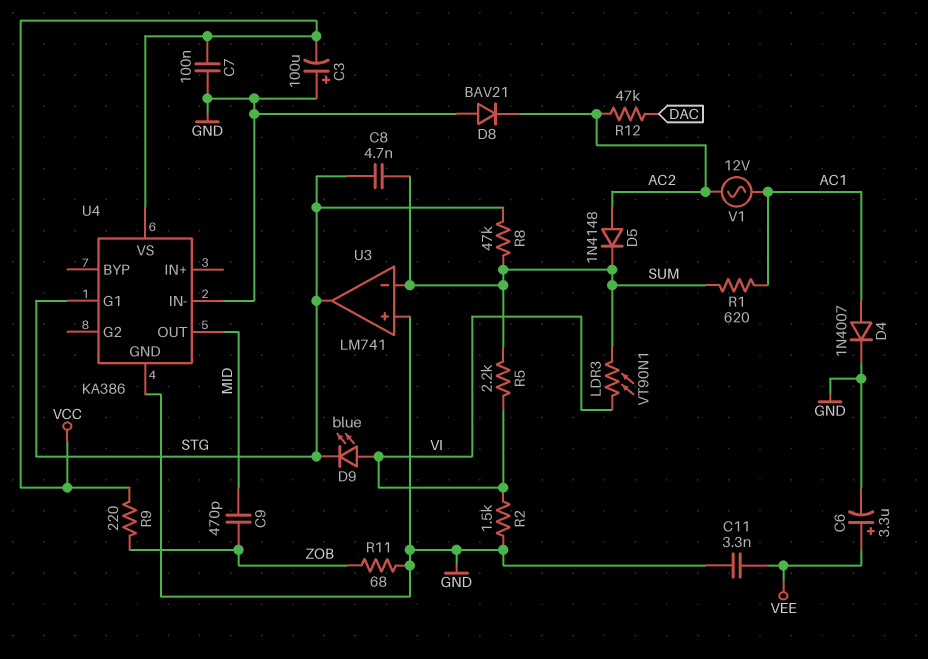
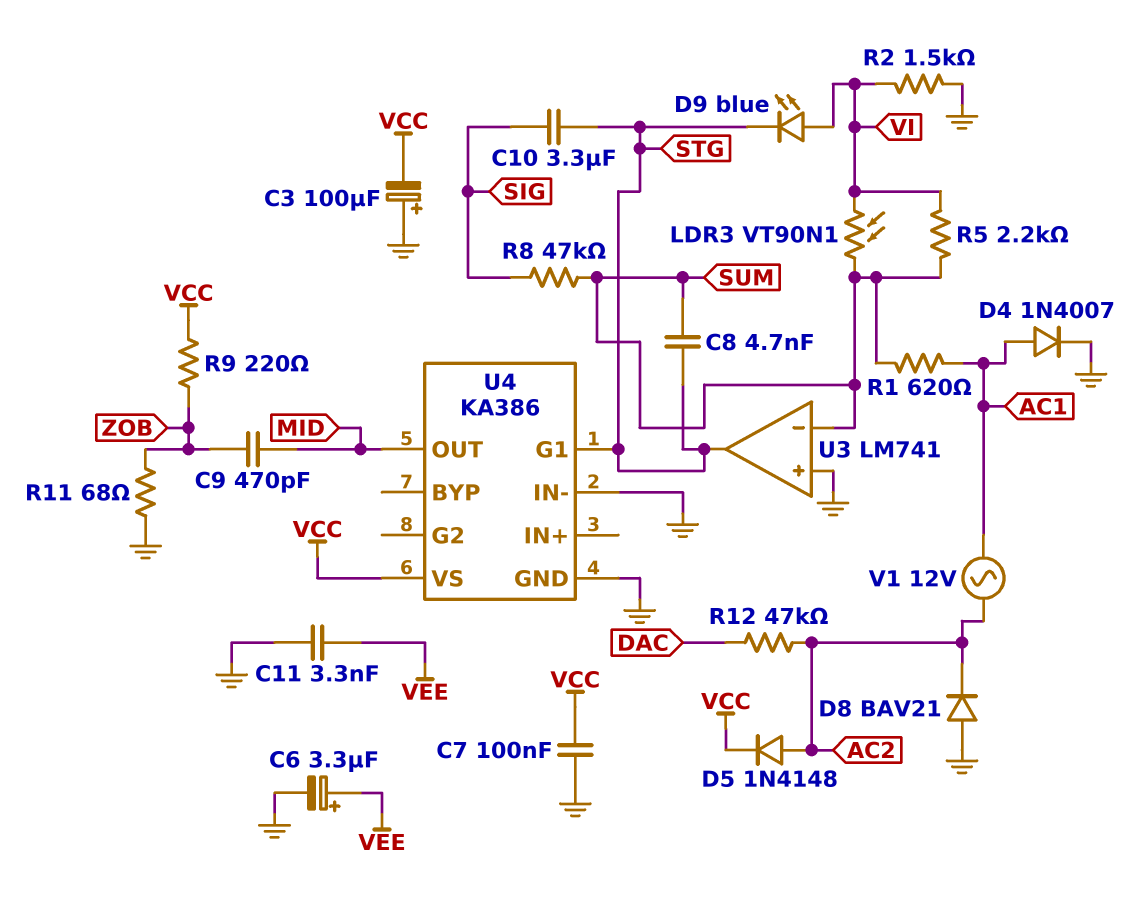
C10: none -> 3.3uF (SIG, STG)
D5: diode 1N4148 (A AC2, K SUM) -> diode 1N4148 (A AC2, K VCC)
R8: 47k (STG, SUM) -> 47k (SIG, SUM)

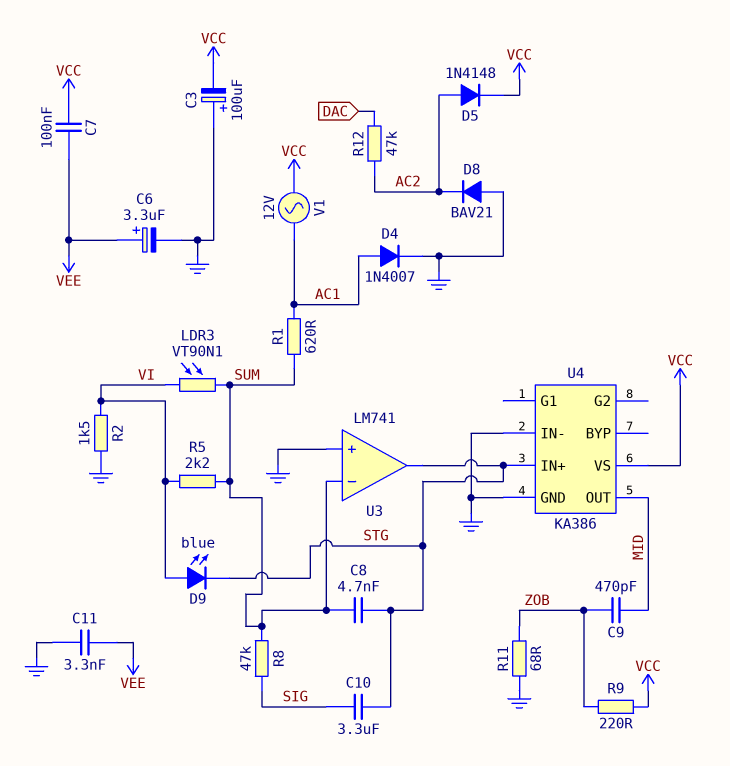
C7: 100nF (GND, VCC) -> 100nF (VCC, VEE)
U4 pin G1: STG -> none
U4 pin IN+: none -> STG
V1: AC 12V (AC1, AC2) -> AC 12V (AC1, VCC)

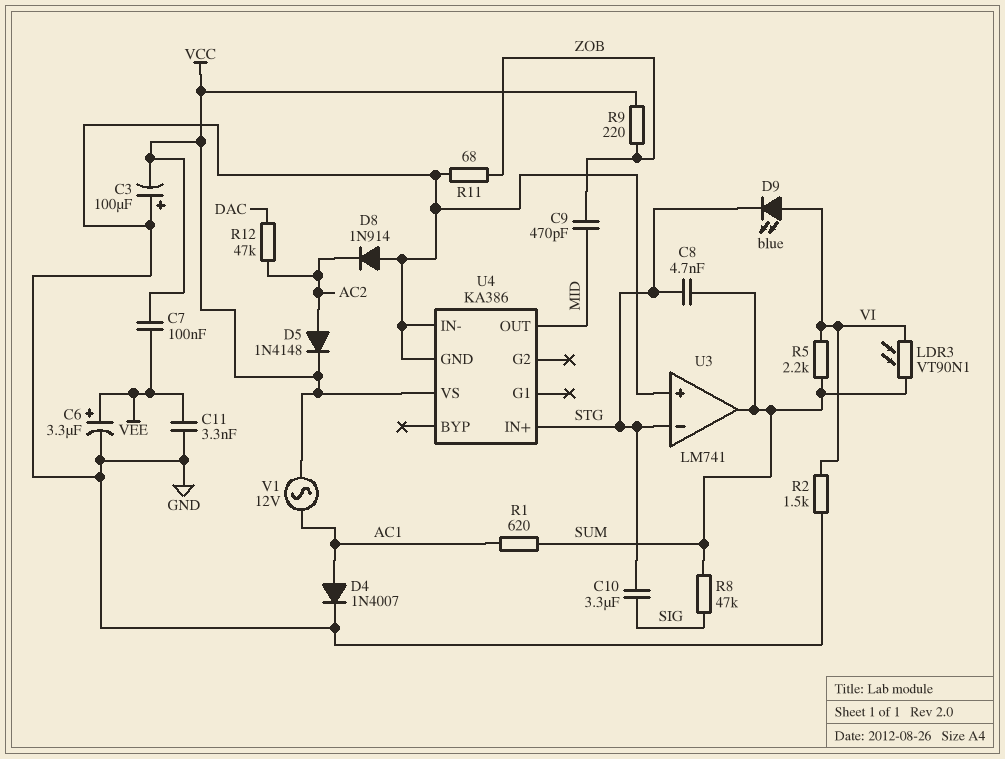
D8: diode BAV21 (A GND, K AC2) -> diode 1N914 (A GND, K AC2)
U3 pin in-: SUM -> STG
U3 pin out: STG -> SUM

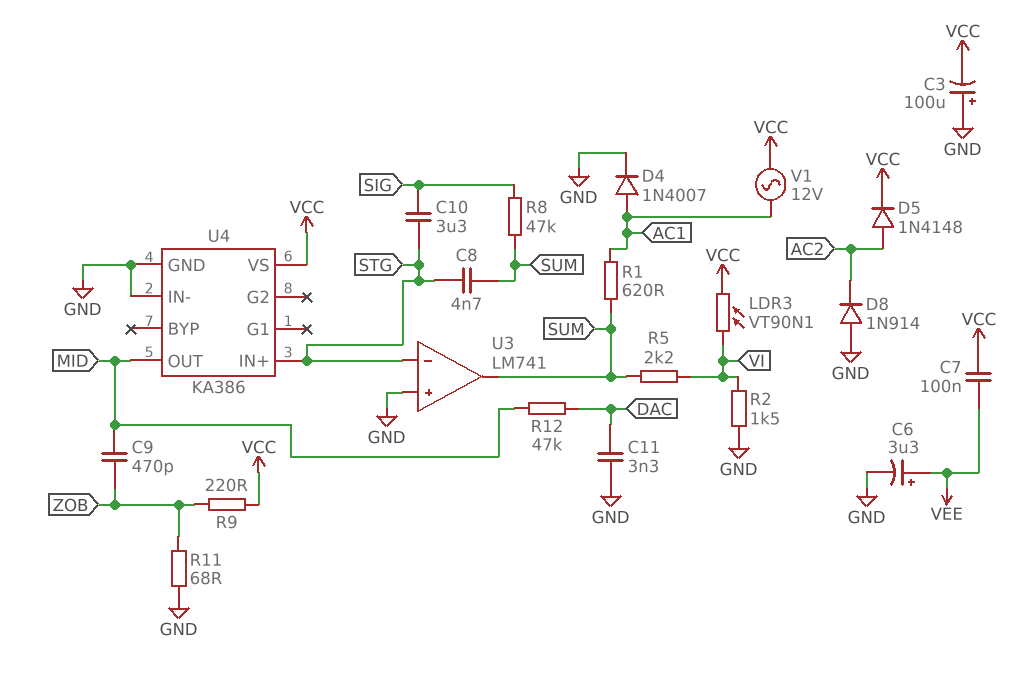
C11: 3.3nF (GND, VEE) -> 3.3nF (DAC, GND)
D9: LED blue (A VI, K STG) -> none
LDR3: VT90N1 (SUM, VI) -> VT90N1 (VCC, VI)
R12: 47k (AC2, DAC) -> 47k (DAC, MID)

